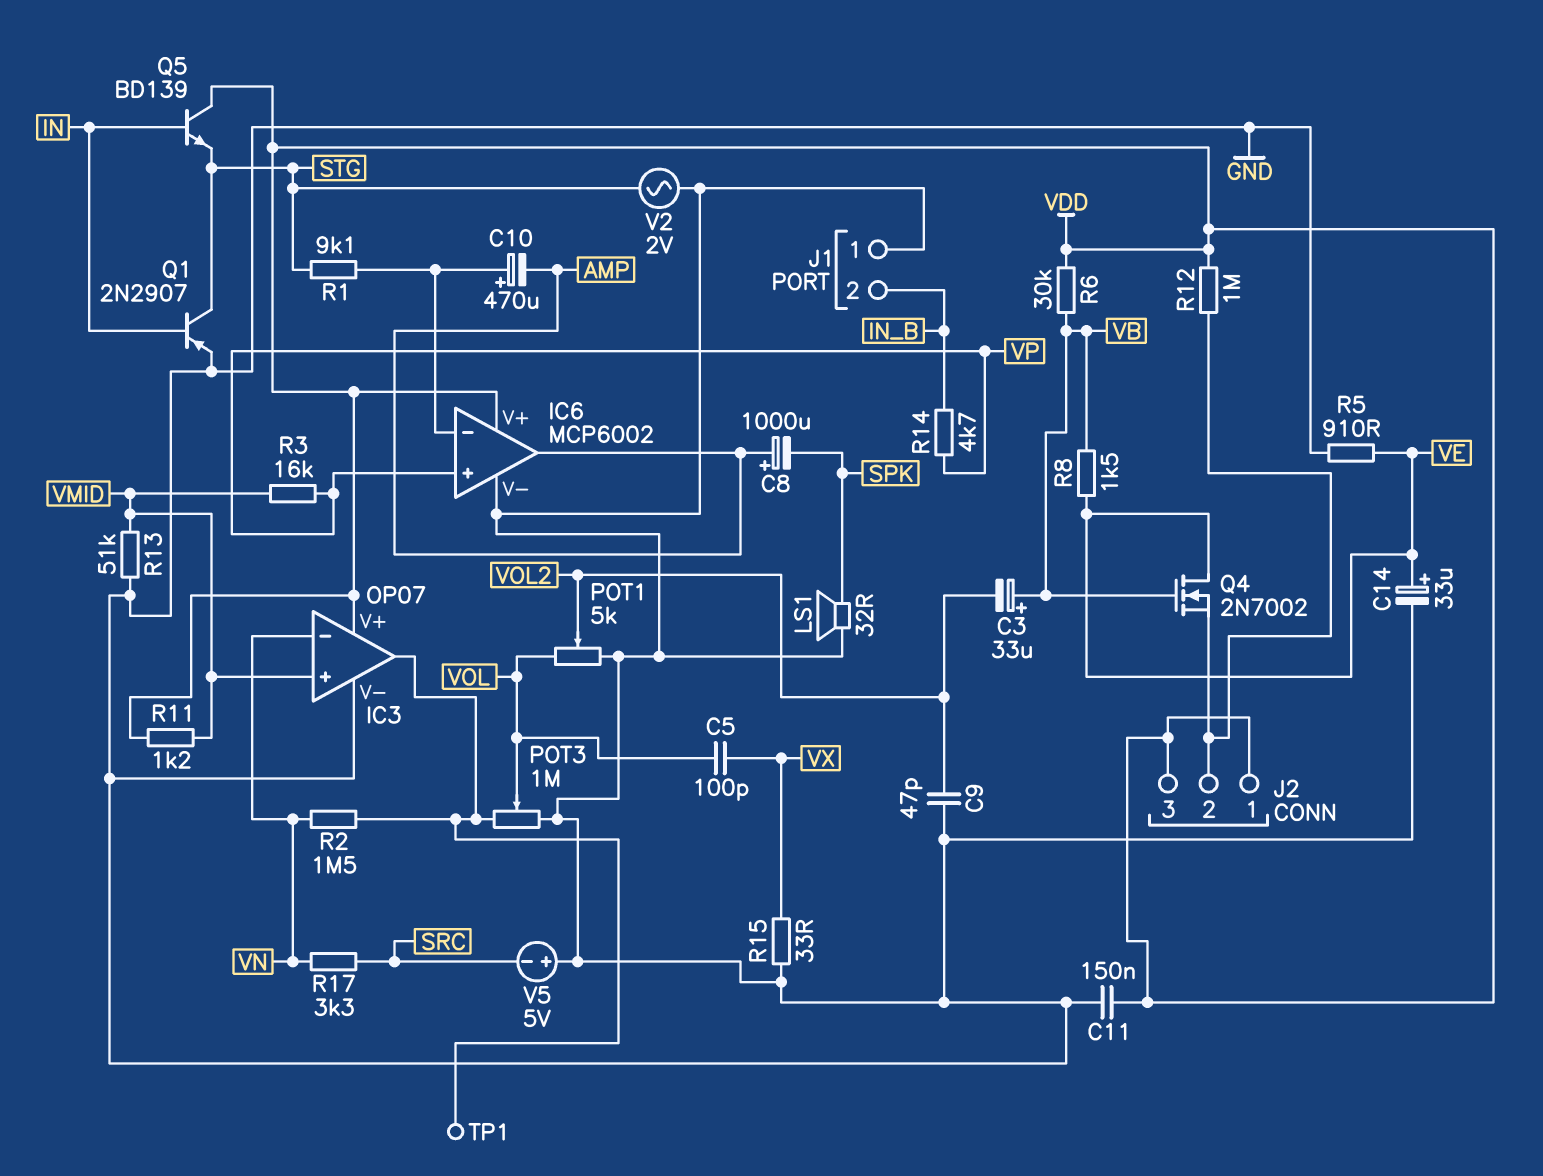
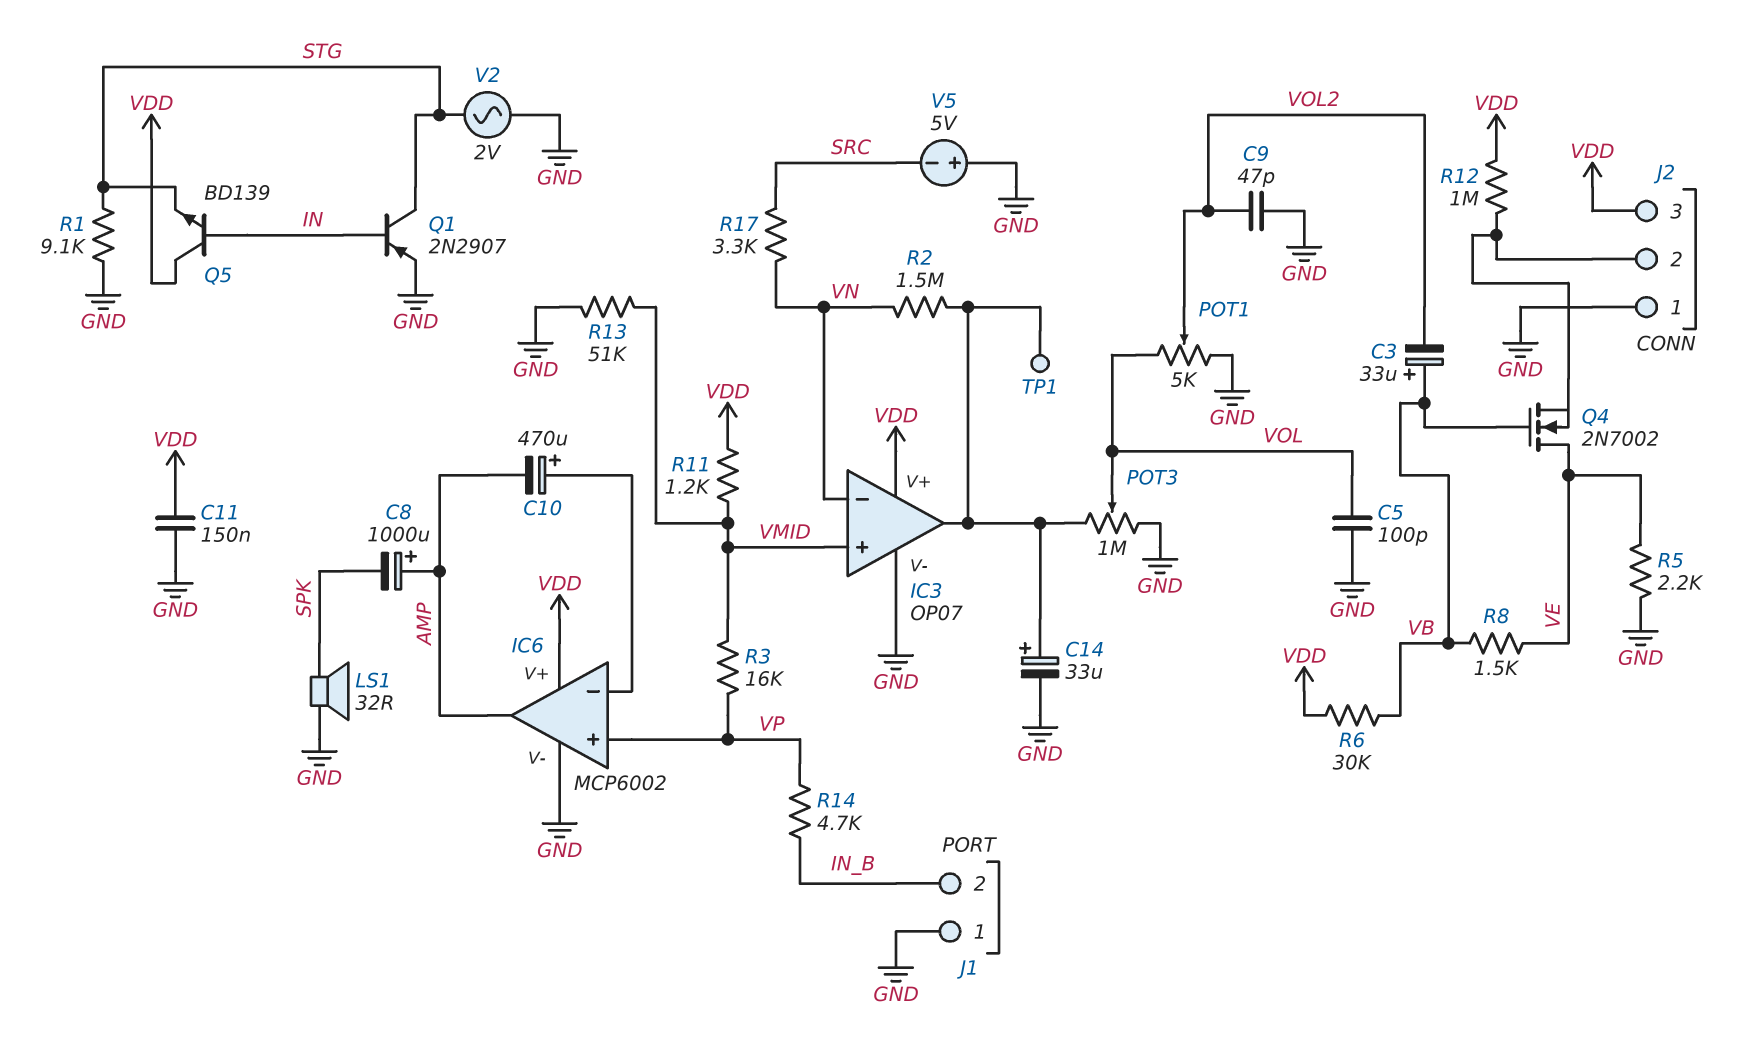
C5: 100pF (VOL, VX) -> 100pF (GND, VOL)
C14: 33uF (plus VE, minus GND) -> 33uF (plus IC3/out, minus GND)
J2 pin 1: VDD -> GND
R1: 9.1k (IC6/in-, STG) -> 9.1k (GND, STG)
R5: 910 (GND, VE) -> 2.2k (GND, VE)
R15: 33 (GND, VX) -> none

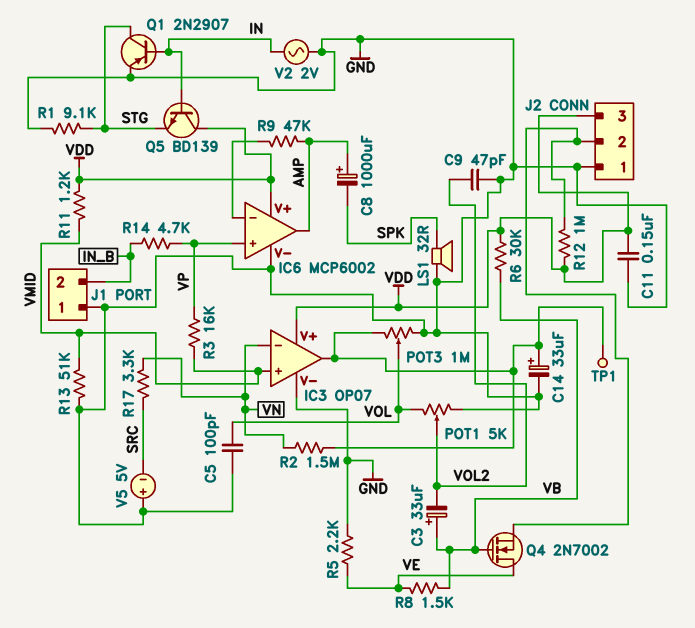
C10: 470uF (plus IC6/in-, minus AMP) -> none
R9: none -> 47k (AMP, IC6/in-)
V2: AC 2V (GND, STG) -> AC 2V (GND, IN)

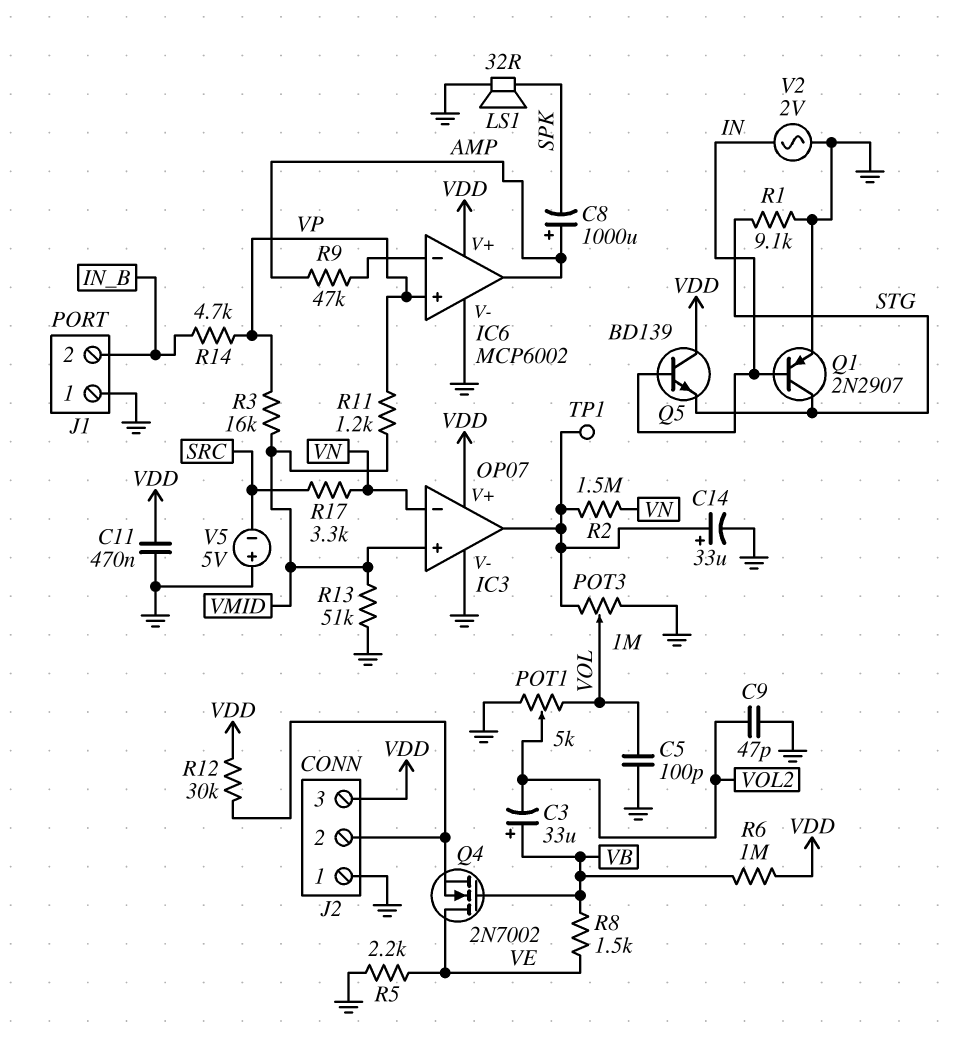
C11: 150nF (GND, VDD) -> 470nF (GND, VDD)
R6: 30k (VB, VDD) -> 1M (VB, VDD)
R11: 1.2k (VDD, VMID) -> 1.2k (VMID, VP)
R12: 1M (J2/2, VDD) -> 30k (J2/2, VDD)

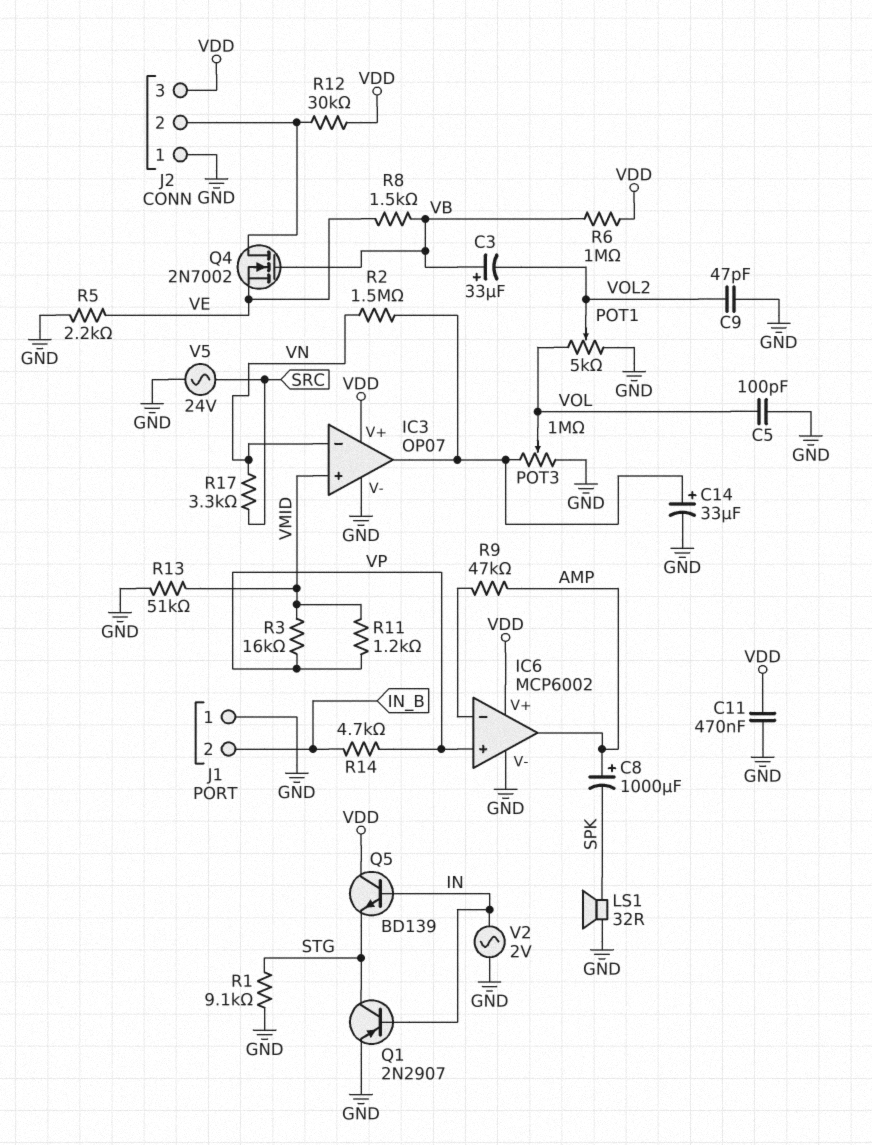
Q4: NMOS 2N7002 (G VB, D VE, S J2/2) -> NMOS 2N7002 (G VB, D J2/2, S VE)
TP1: test point (IC3/out) -> none
V5: 5V (plus GND, minus SRC) -> AC 24V (GND, SRC)

